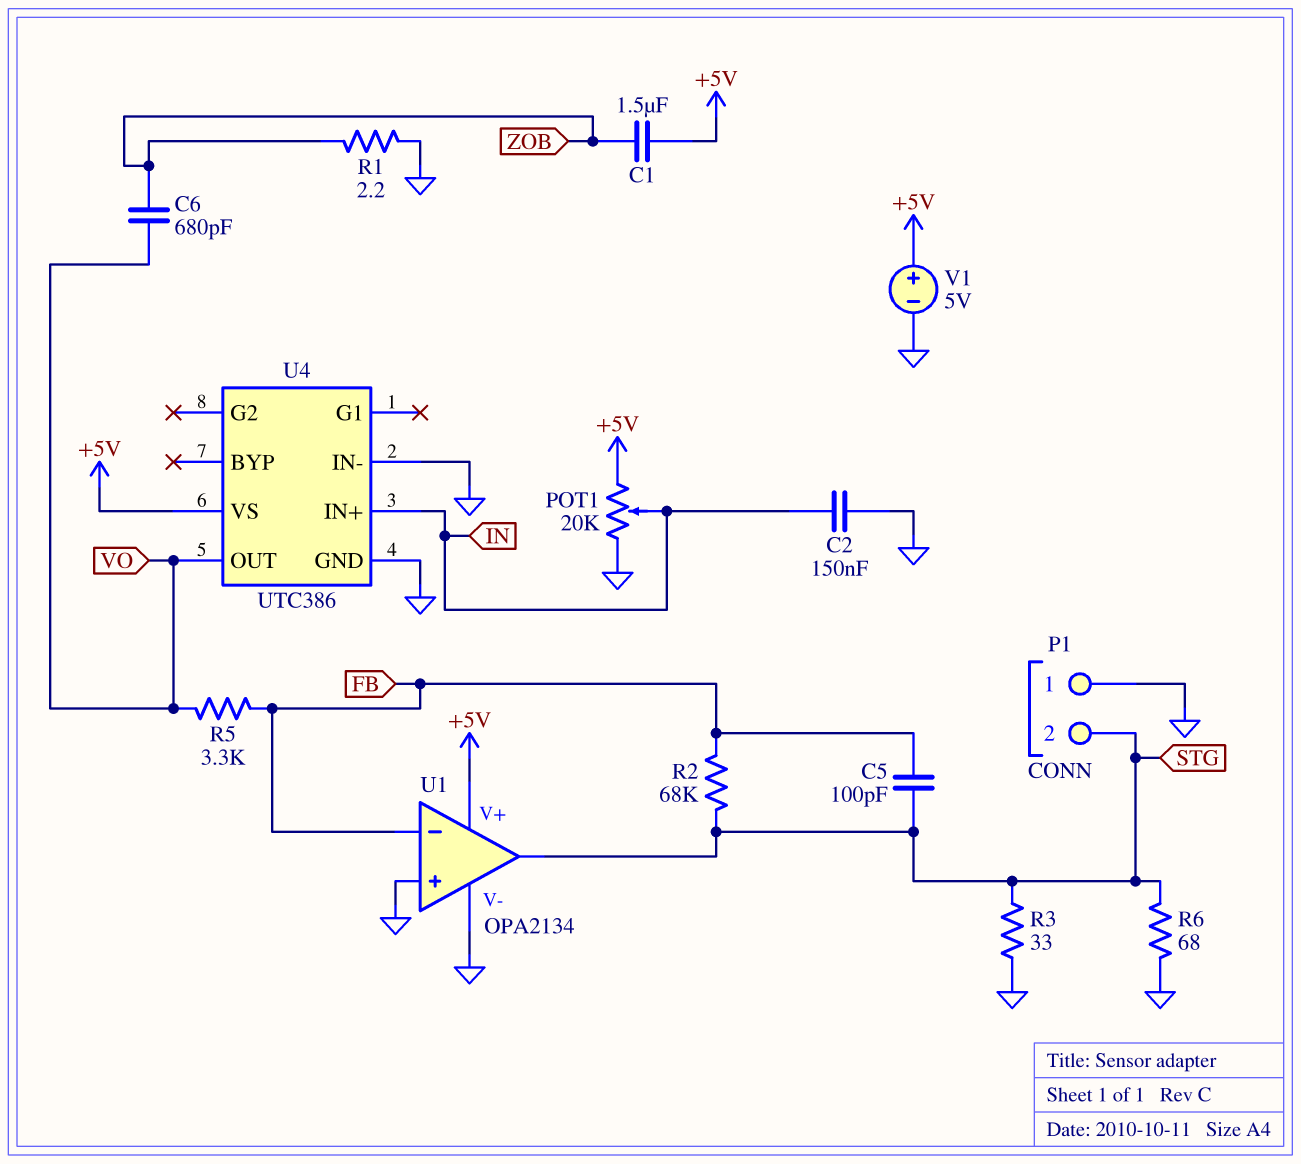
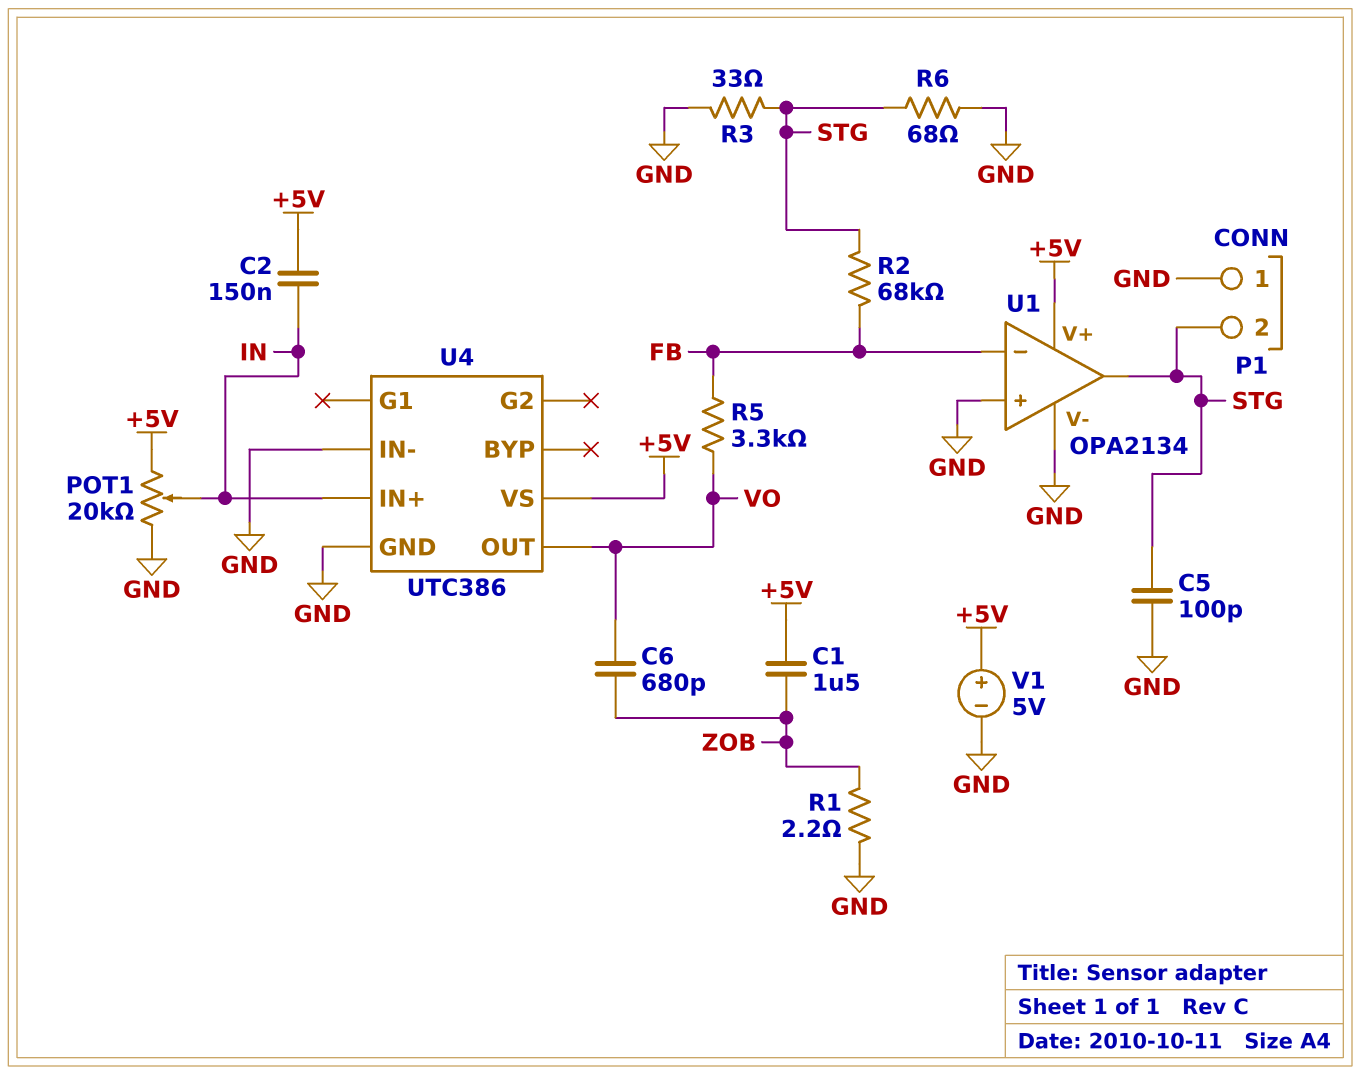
C2: 150nF (GND, IN) -> 150nF (+5V, IN)
C5: 100pF (FB, STG) -> 100pF (GND, STG)

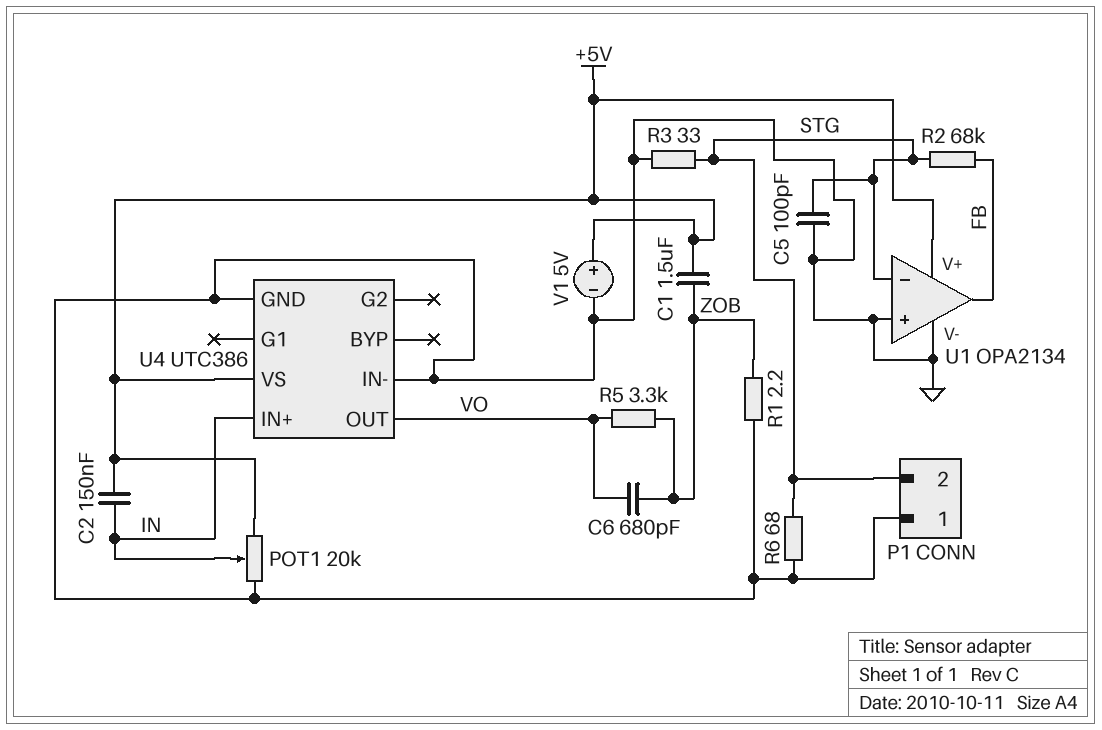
R5: 3.3k (FB, VO) -> 3.3k (VO, ZOB)
U1 pin in-: FB -> STG
U1 pin out: STG -> FB

